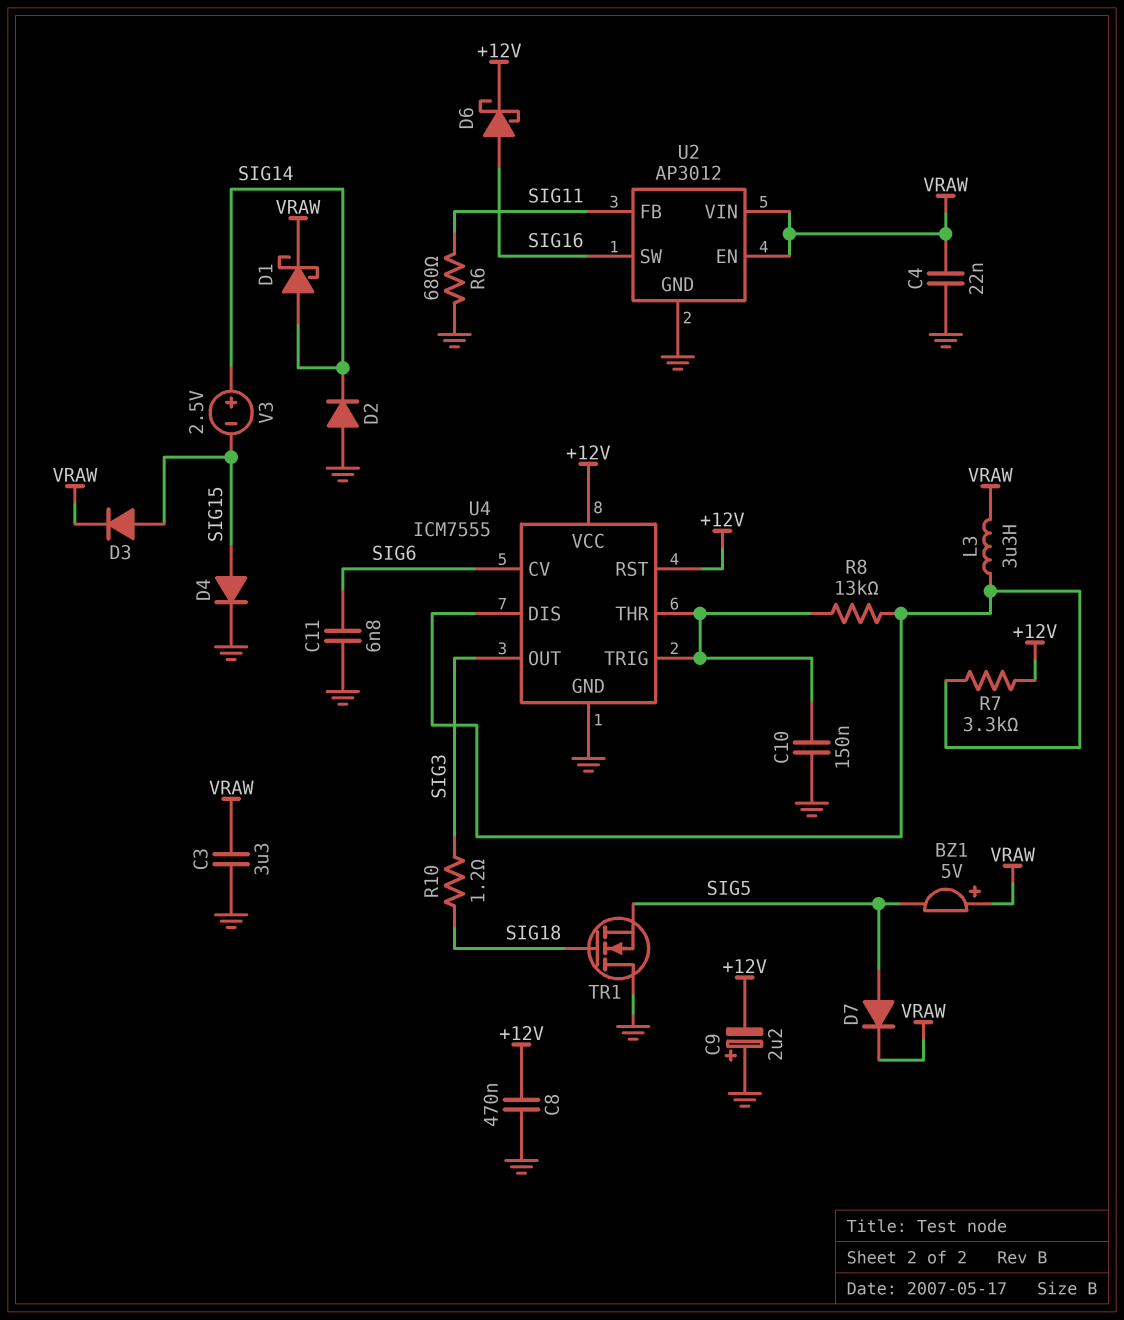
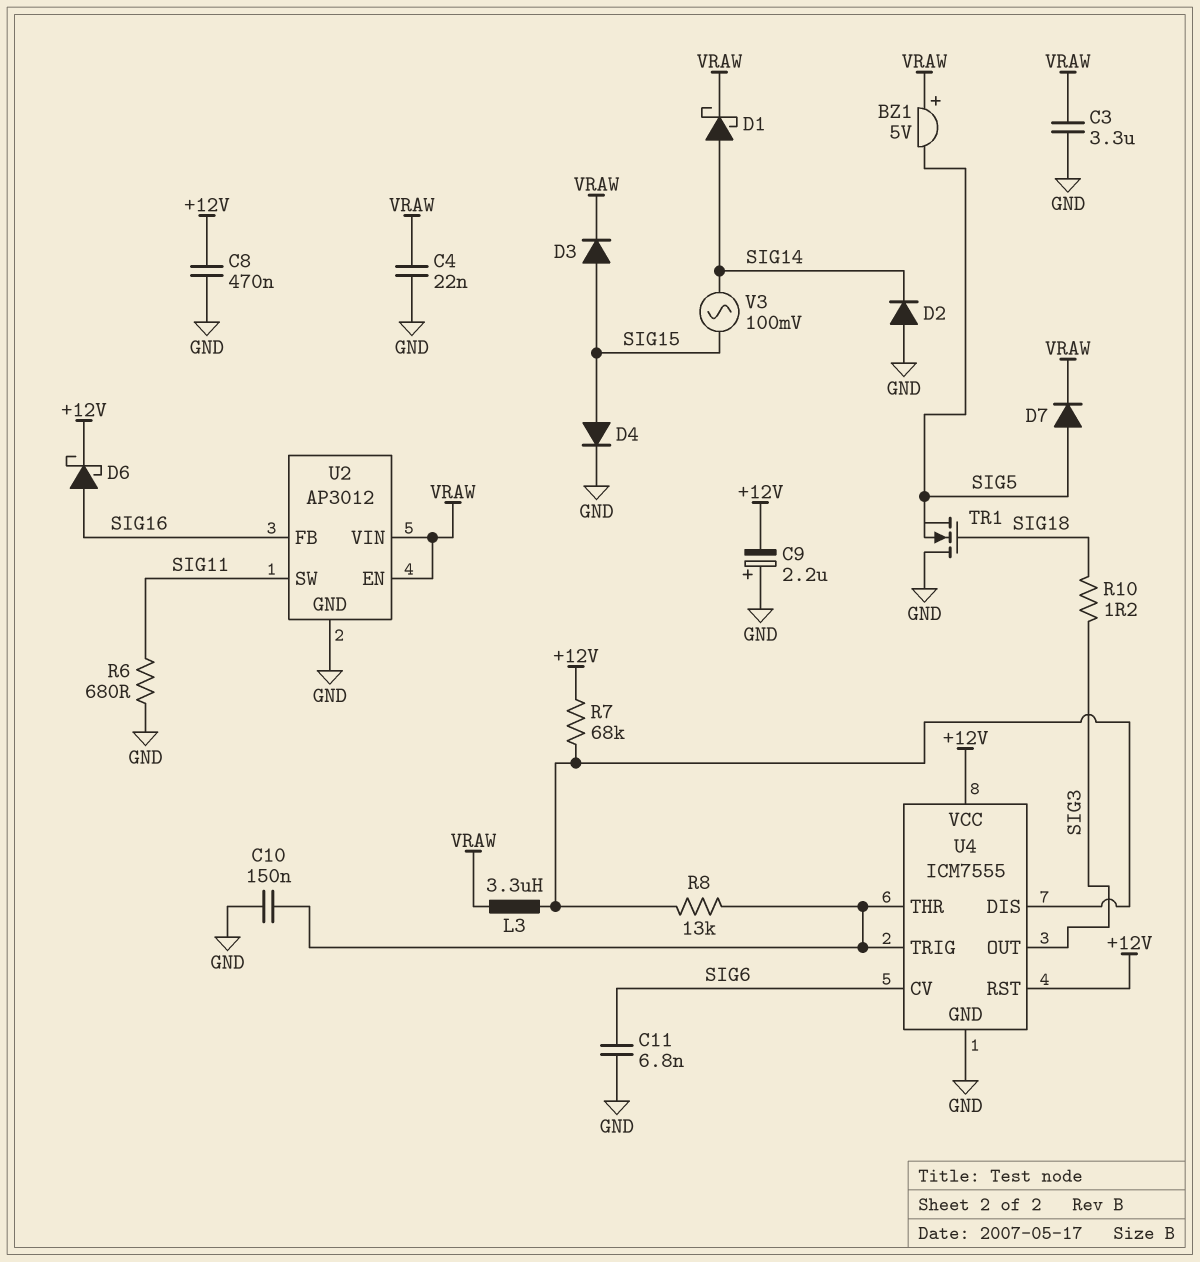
R7: 3.3k (+12V, U4/DIS) -> 68k (+12V, U4/DIS)
U2 pin FB: SIG11 -> SIG16
U2 pin SW: SIG16 -> SIG11
V3: 2.5V (plus SIG14, minus SIG15) -> AC 100mV (SIG14, SIG15)

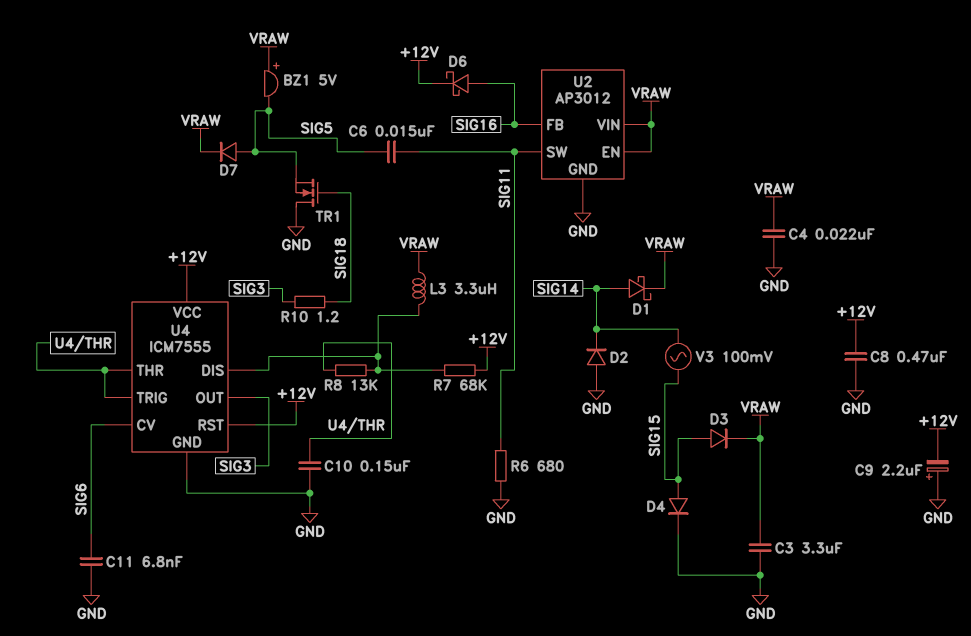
C6: none -> 15nF (SIG5, SIG11)

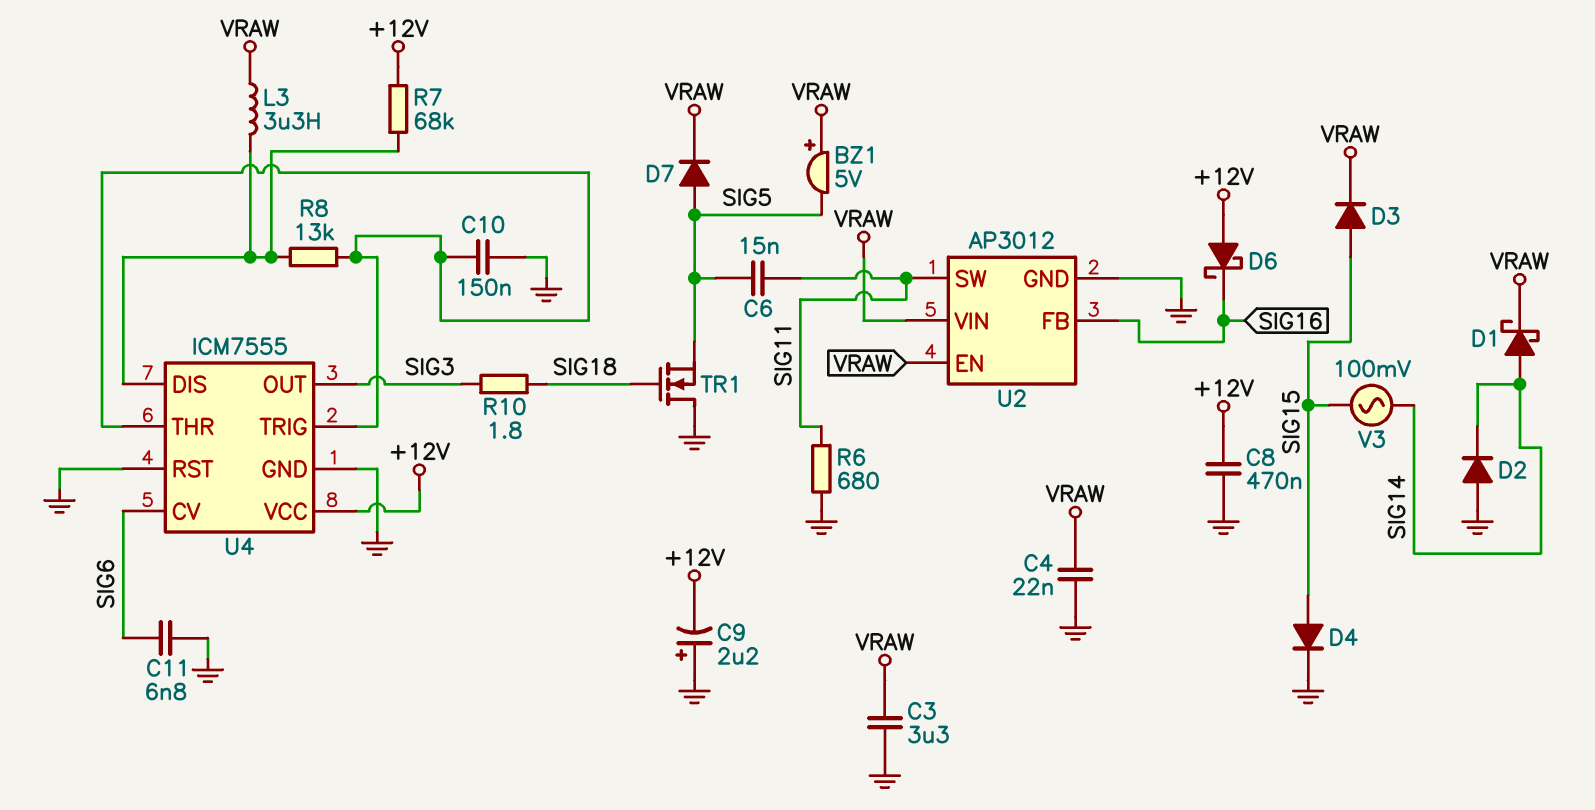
D6: schottky (A SIG16, K +12V) -> schottky (A +12V, K SIG16)
R10: 1.2 (SIG3, SIG18) -> 1.8 (SIG3, SIG18)
U4 pin RST: +12V -> GND

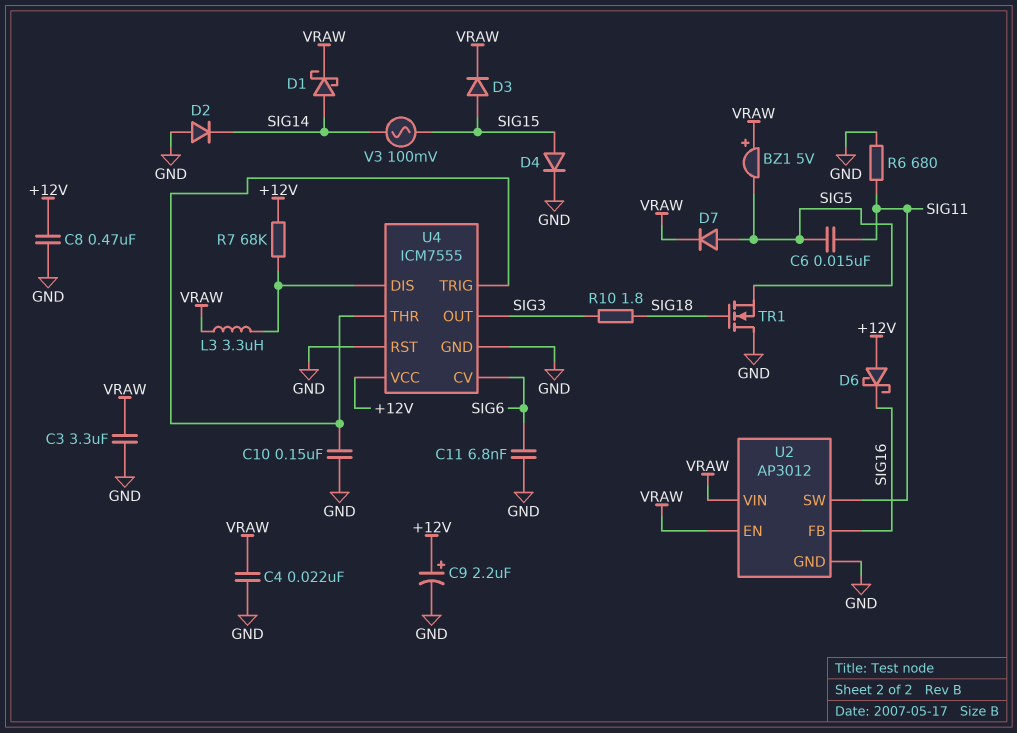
C9: 2.2uF (plus GND, minus +12V) -> 2.2uF (plus +12V, minus GND)
R8: 13k (U4/DIS, U4/THR) -> none

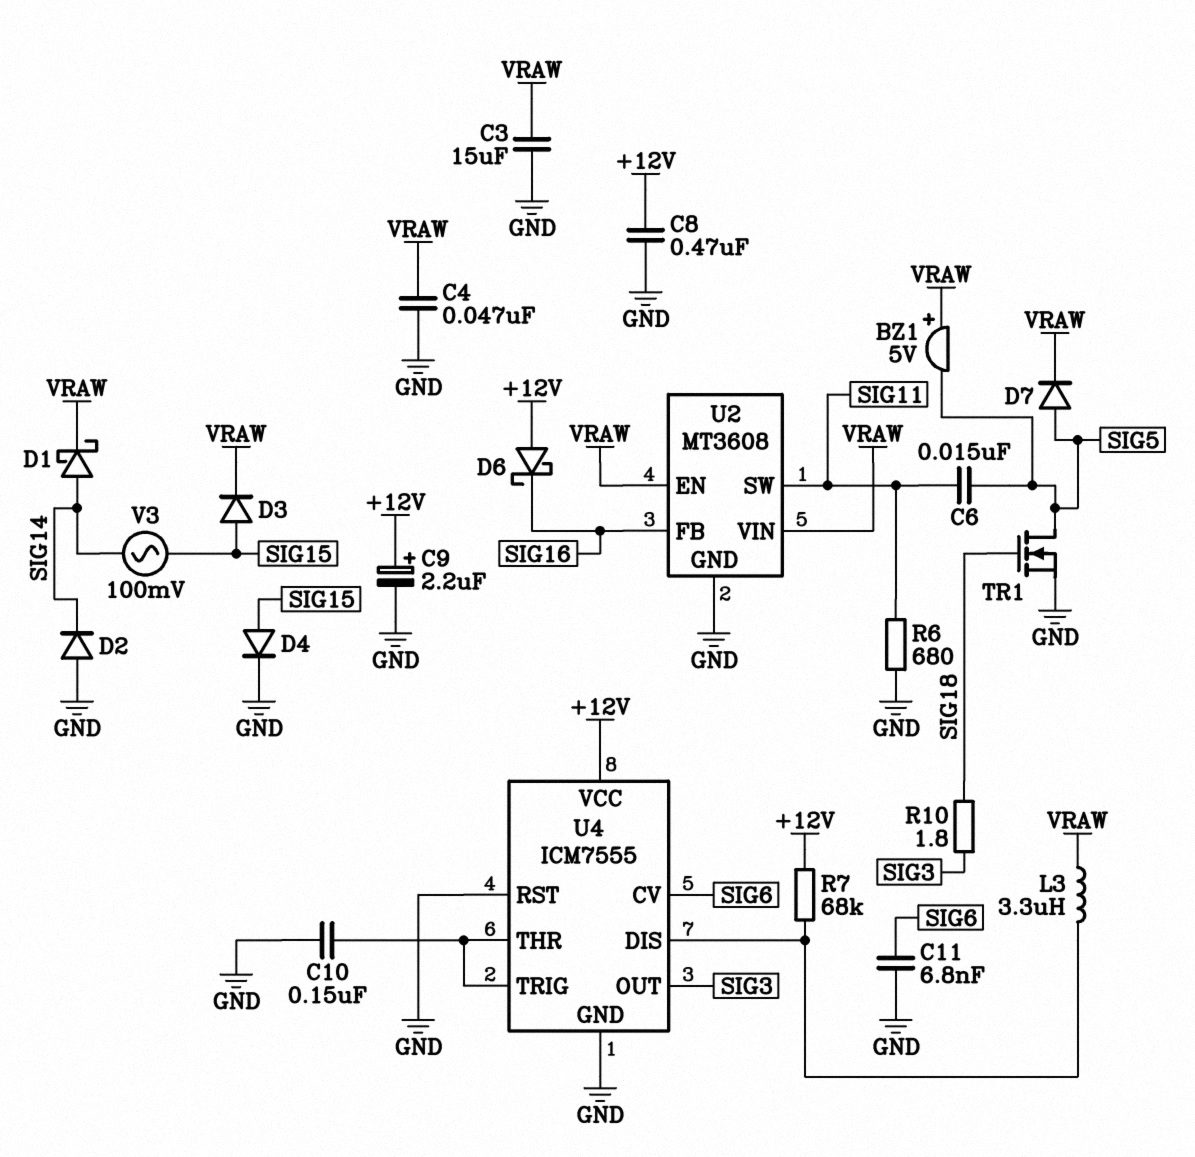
C3: 3.3uF (GND, VRAW) -> 15uF (GND, VRAW)
C4: 22nF (GND, VRAW) -> 47nF (GND, VRAW)
TR1: NMOS (G SIG18, D GND, S SIG5) -> NMOS (G SIG18, D SIG5, S GND)
U2: AP3012 -> MT3608

